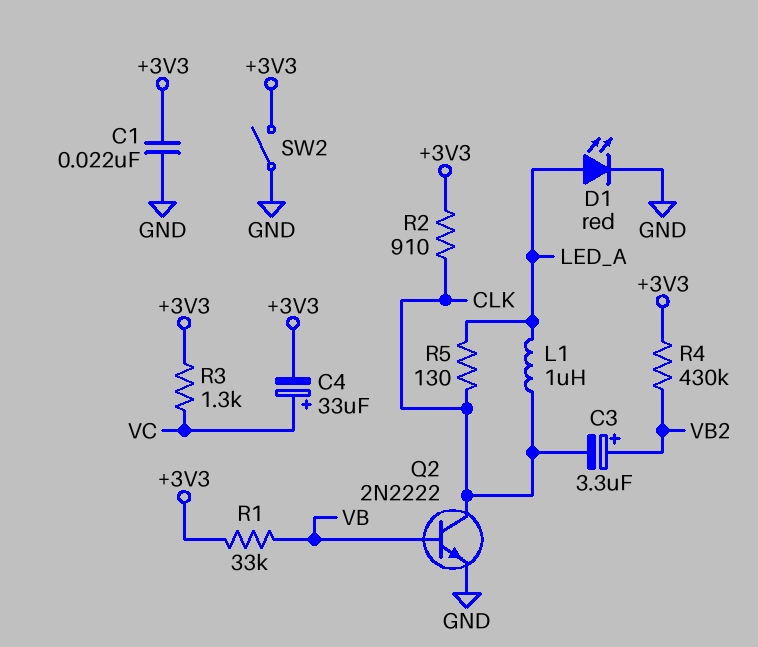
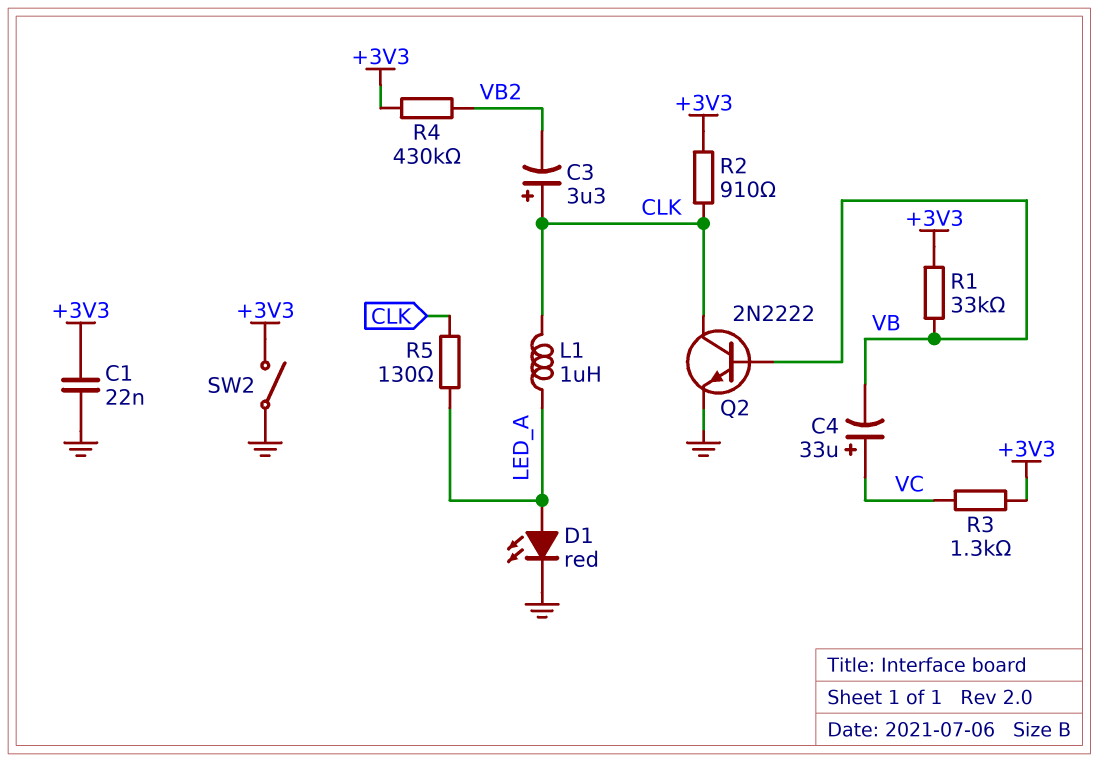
C3: 3.3uF (plus VB2, minus CLK) -> 3.3uF (plus CLK, minus VB2)
C4: 33uF (plus VC, minus +3V3) -> 33uF (plus VC, minus VB)

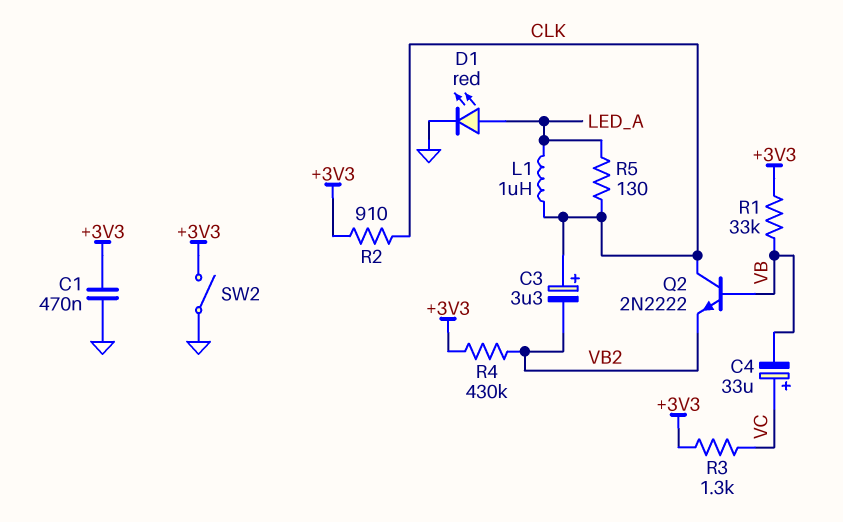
C1: 22nF (+3V3, GND) -> 470nF (+3V3, GND)
Q2: NPN 2N2222 (B VB, C CLK, E GND) -> NPN 2N2222 (B VB, C CLK, E VB2)

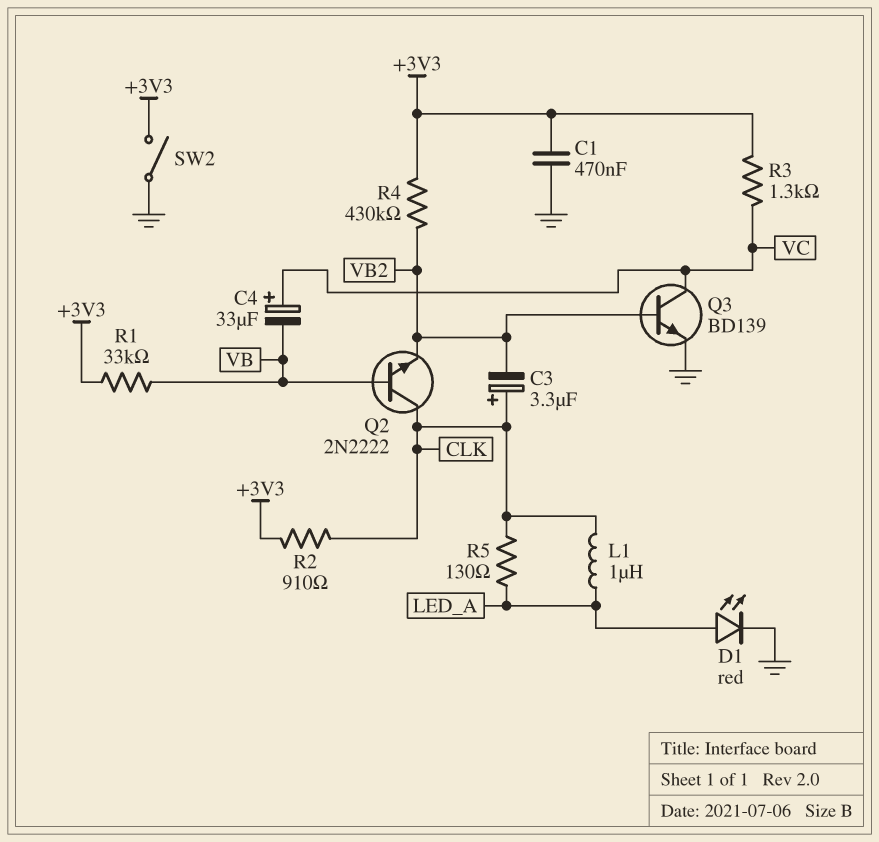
Q3: none -> NPN BD139 (B VB2, C VC, E GND)

